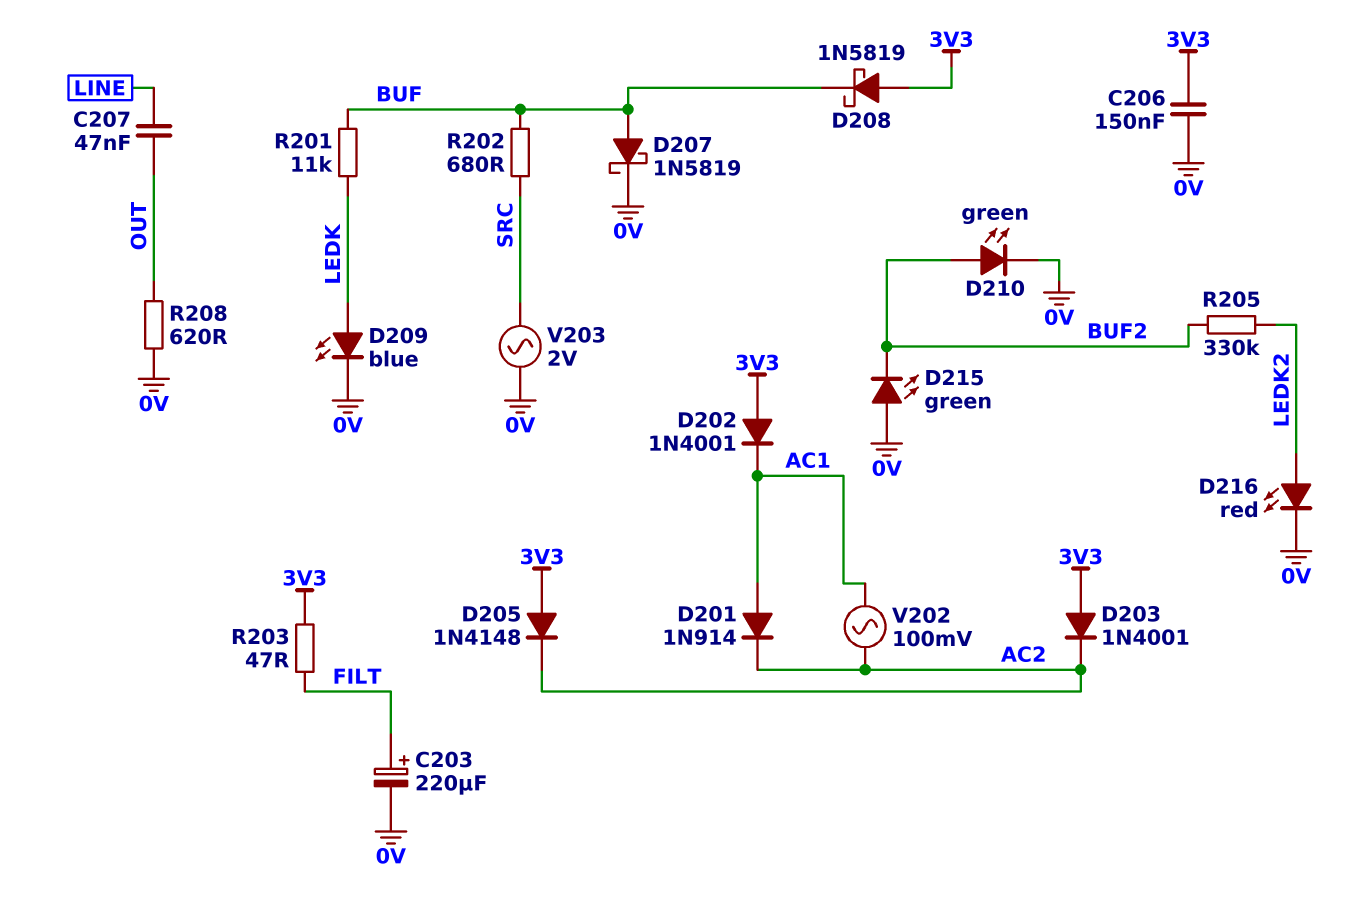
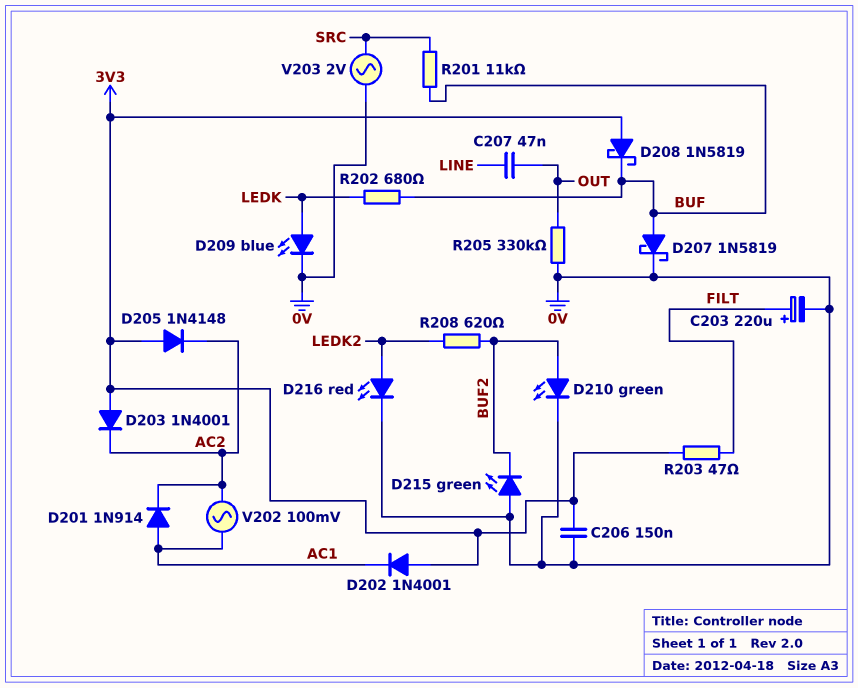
R201: 11k (BUF, LEDK) -> 11k (BUF, SRC)
R202: 680 (BUF, SRC) -> 680 (BUF, LEDK)
R205: 330k (BUF2, LEDK2) -> 330k (0V, OUT)
R208: 620 (0V, OUT) -> 620 (BUF2, LEDK2)

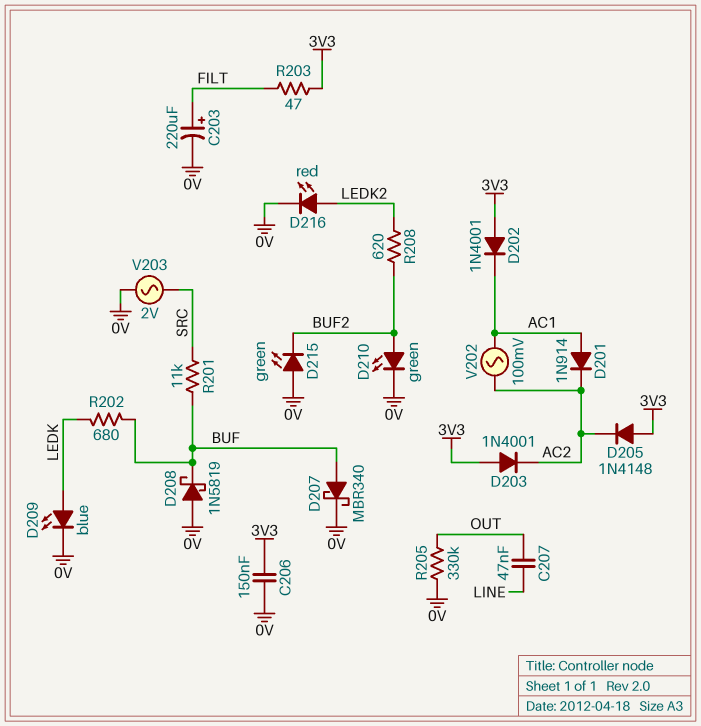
D207: schottky 1N5819 (A BUF, K 0V) -> schottky MBR340 (A BUF, K 0V)
D208: schottky 1N5819 (A 3V3, K BUF) -> schottky 1N5819 (A 0V, K BUF)

